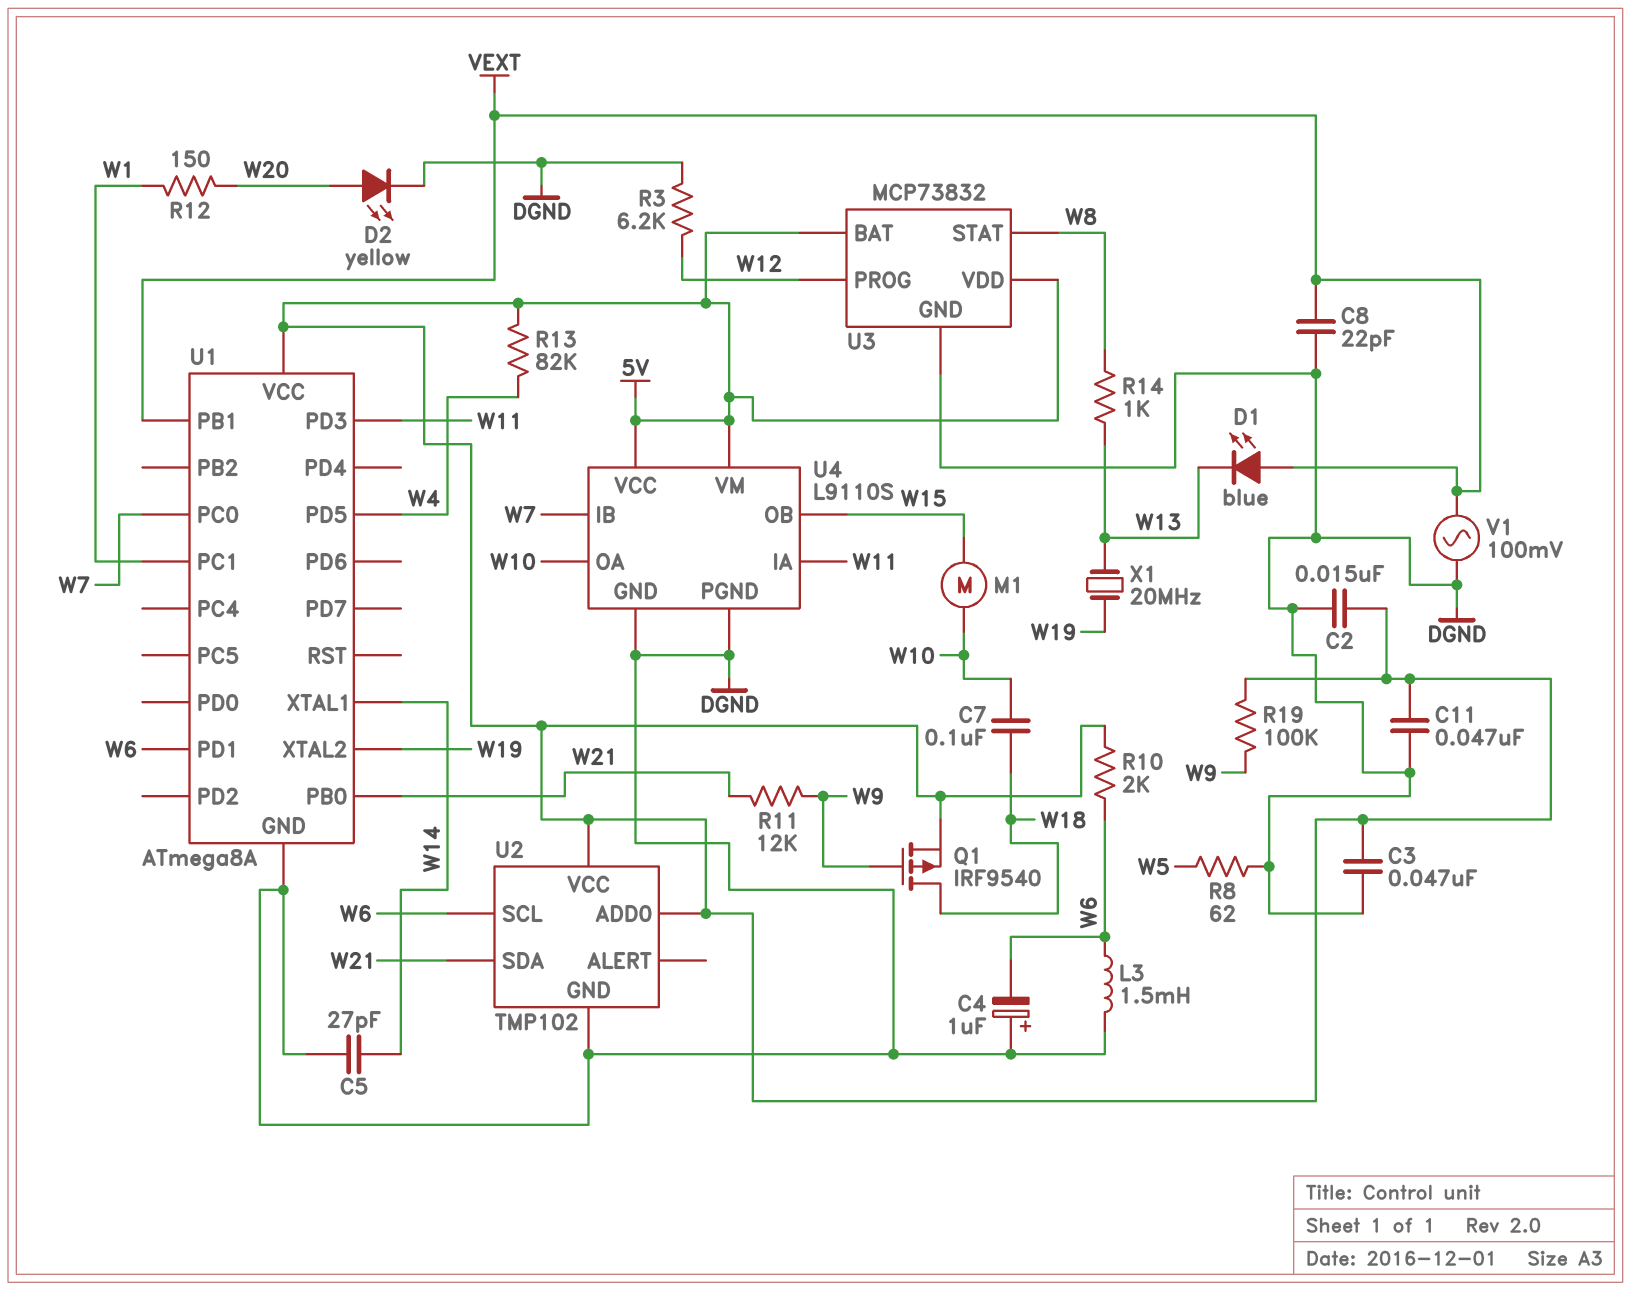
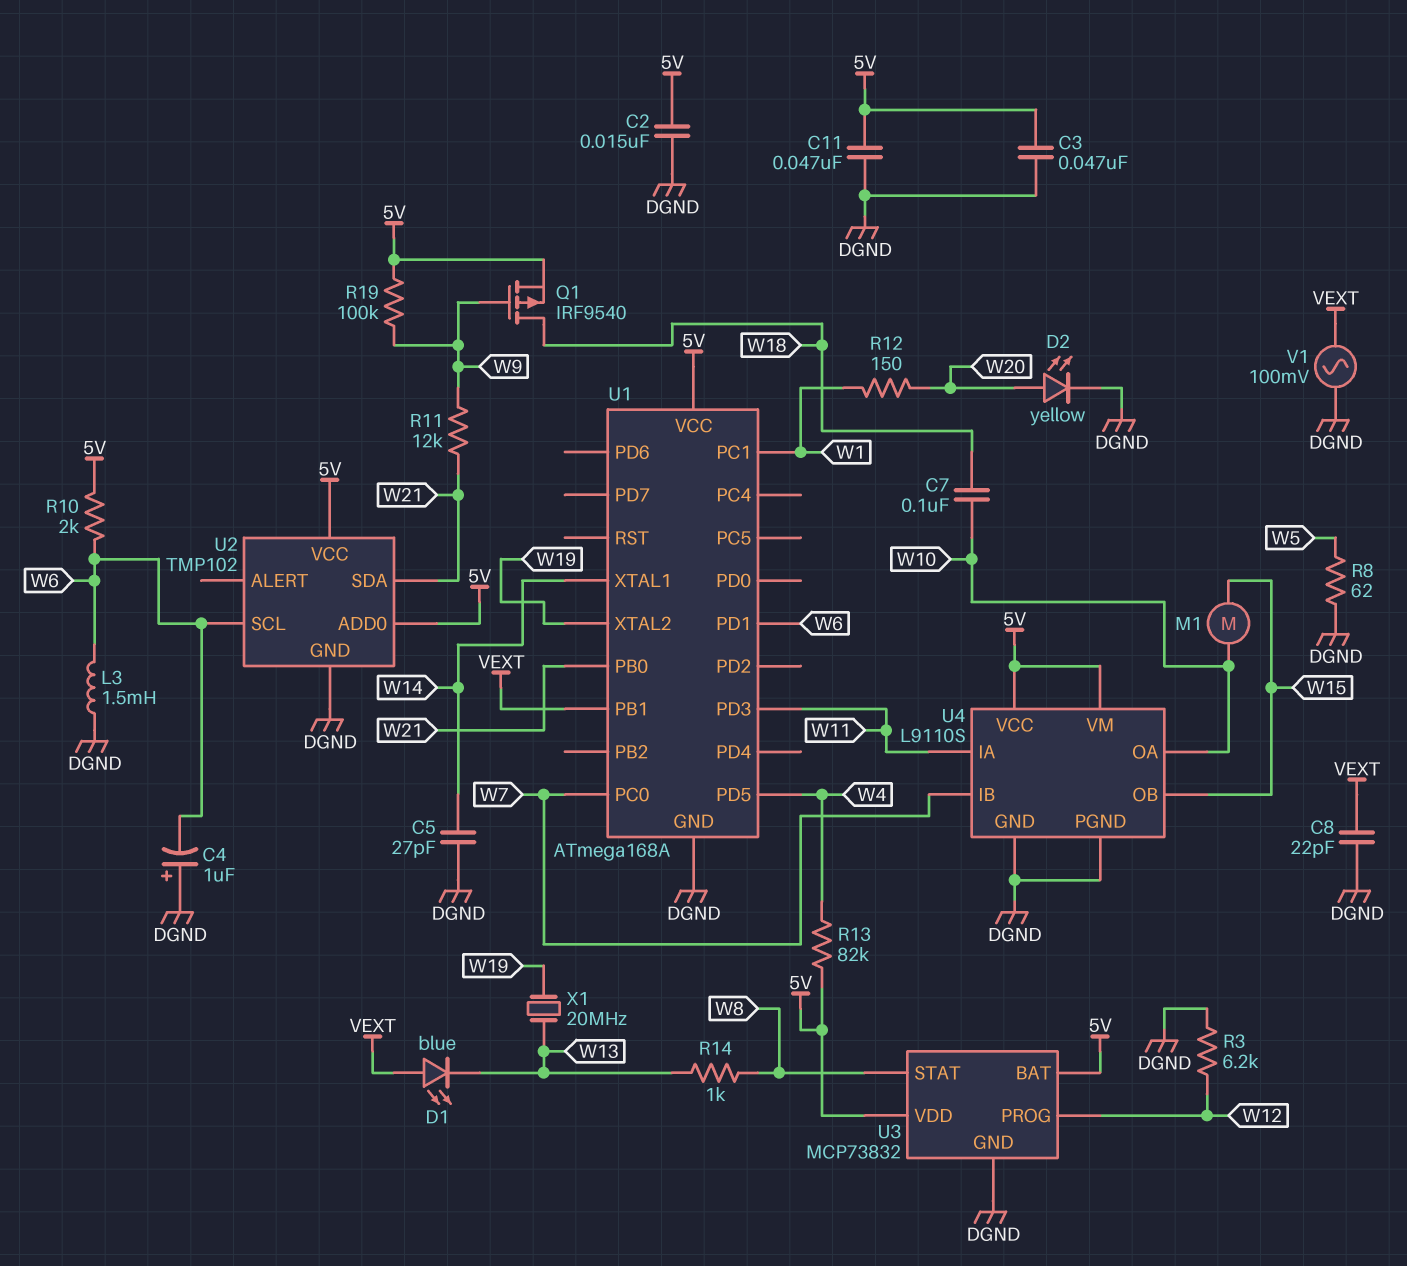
U1: ATmega8A -> ATmega168A

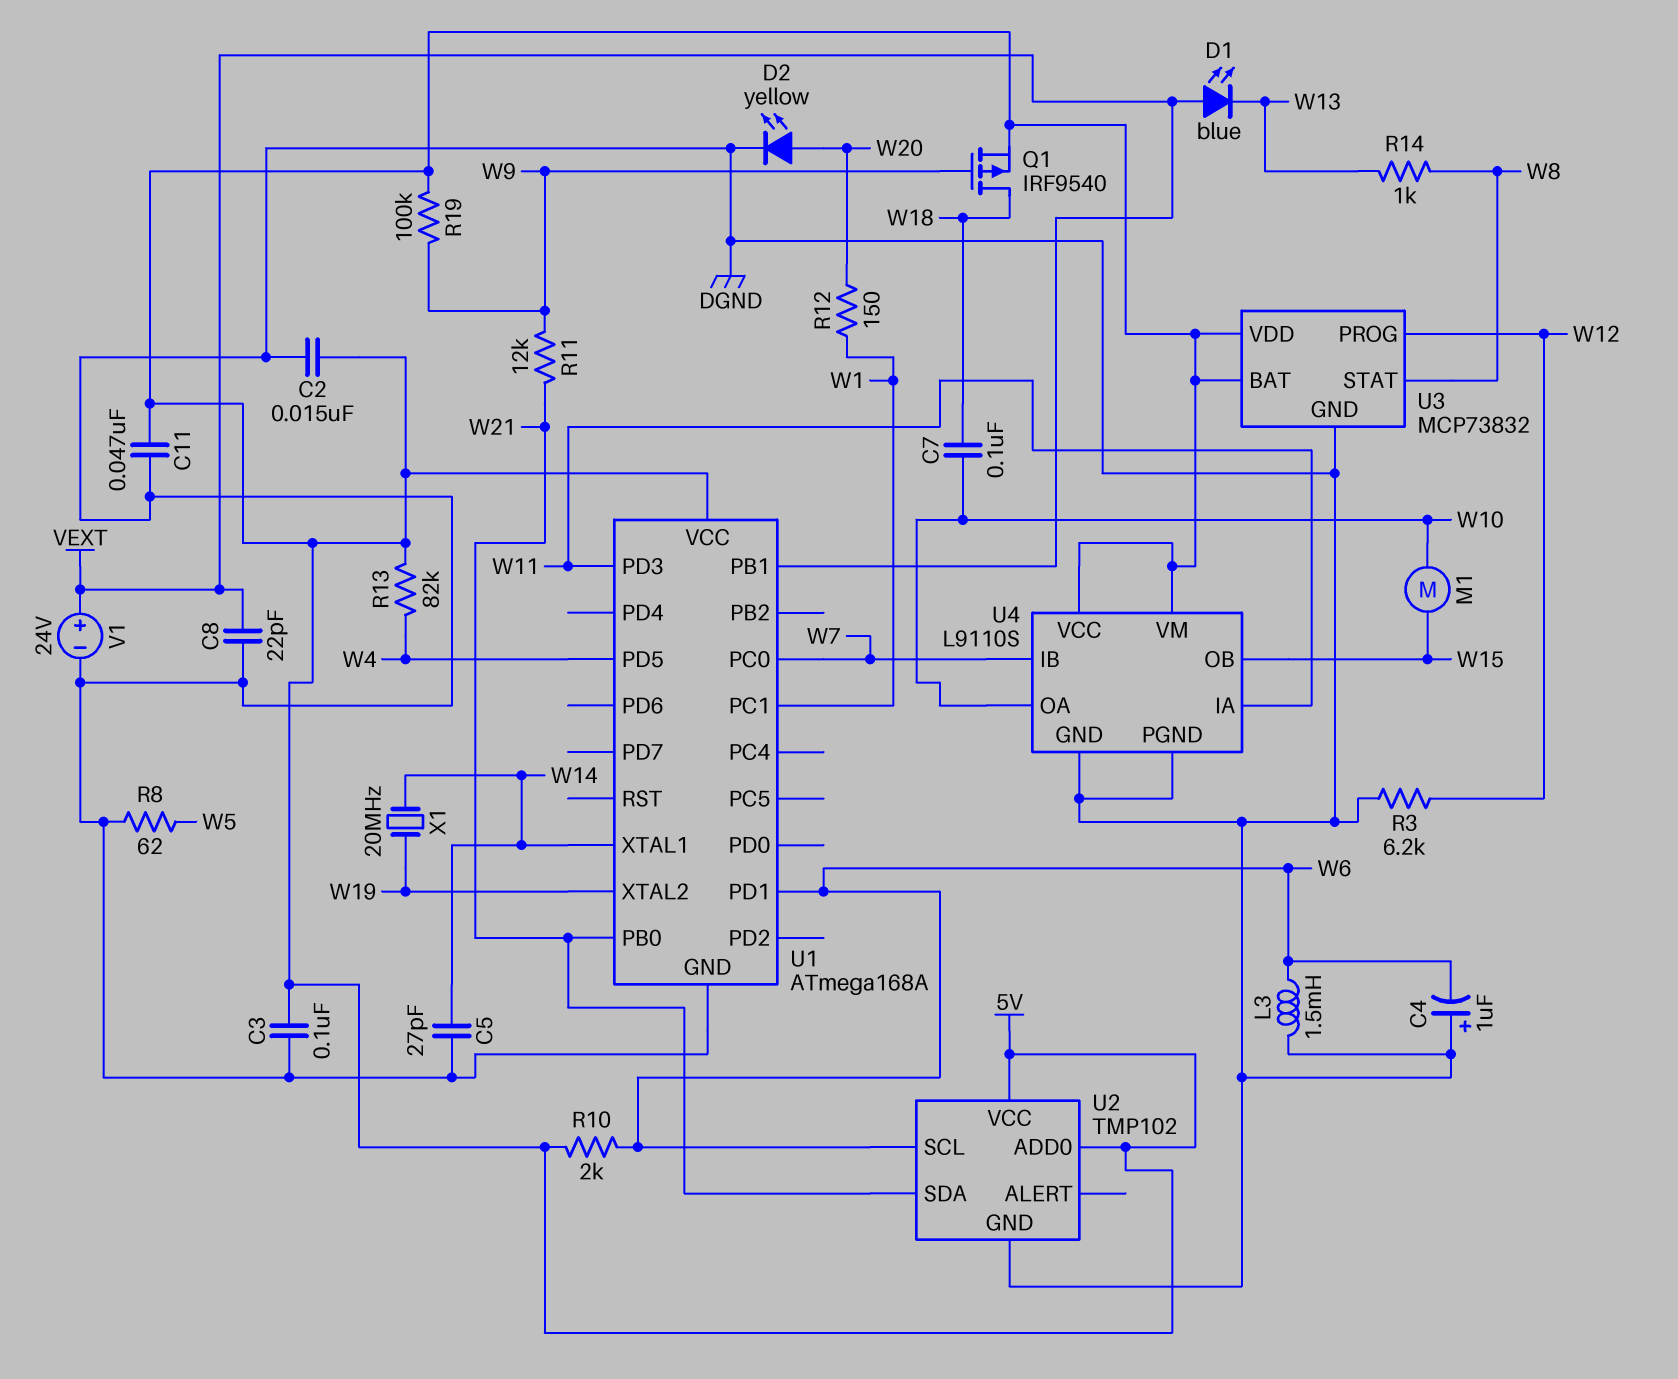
C3: 47nF (5V, DGND) -> 100nF (5V, DGND)
V1: AC 100mV (DGND, VEXT) -> 24V (plus VEXT, minus DGND)
X1: 20MHz (W13, W19) -> 20MHz (W14, W19)

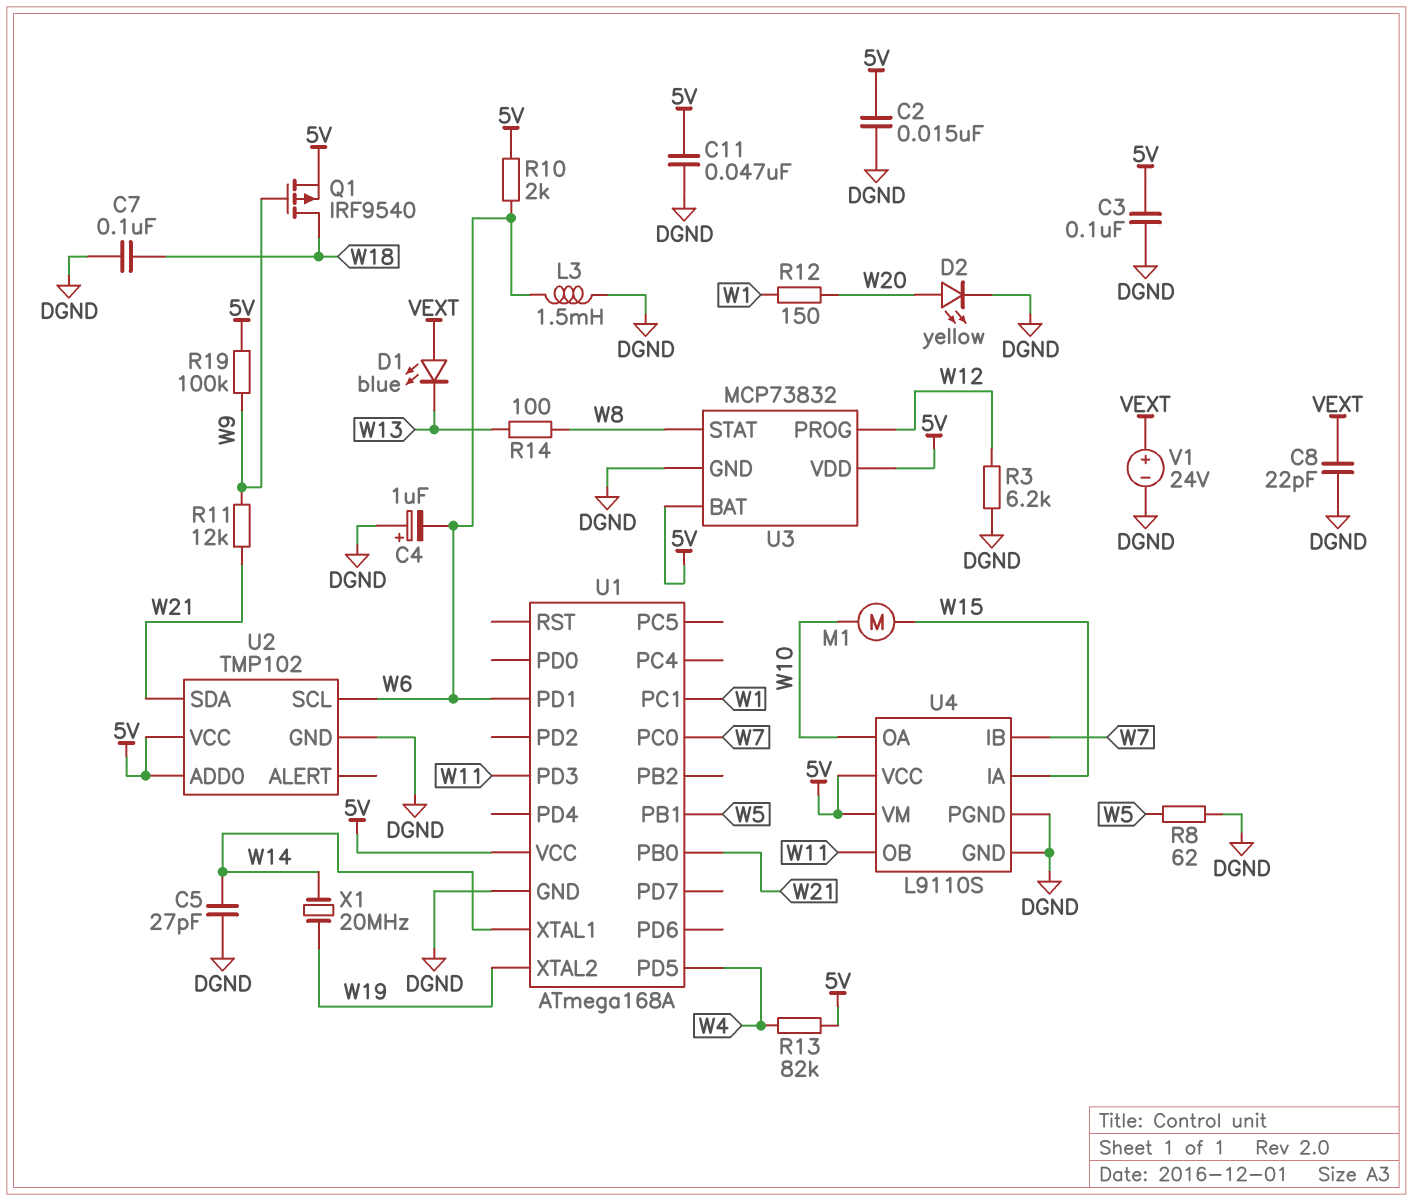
C7: 100nF (W10, W18) -> 100nF (DGND, W18)
R14: 1k (W8, W13) -> 100 (W8, W13)
U1 pin PB1: VEXT -> W5
U4 pin IA: W11 -> W15
U4 pin OB: W15 -> W11

